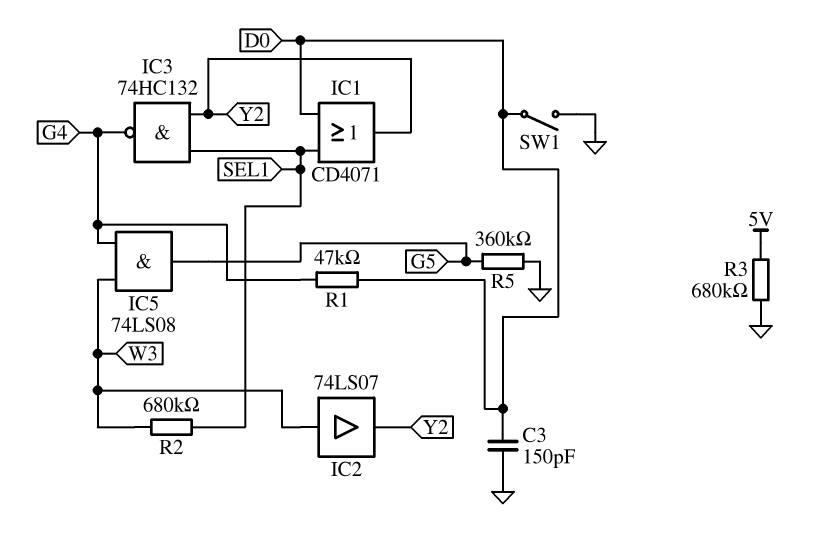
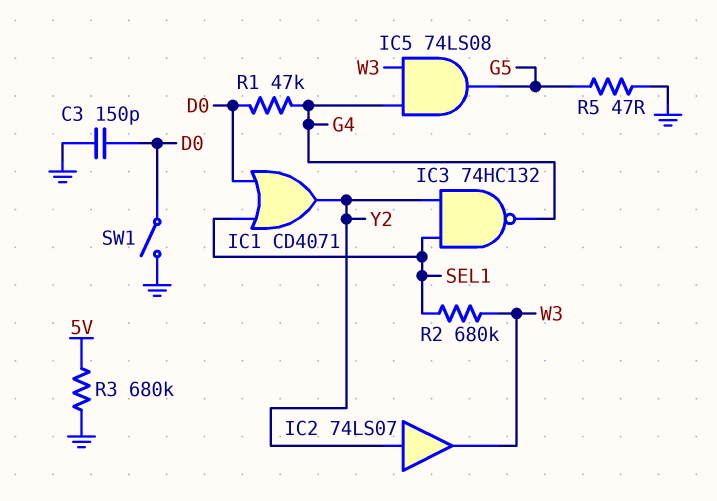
IC2: buffer 74LS07 (in W3, out Y2) -> buffer 74LS07 (in Y2, out W3)
R5: 360k (G5, GND) -> 47 (G5, GND)

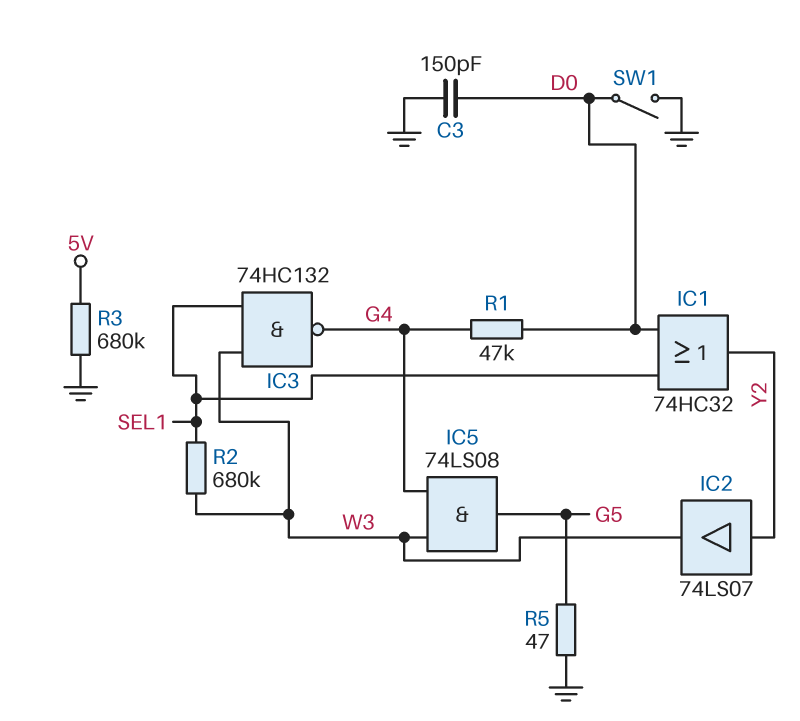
IC1: OR CD4071 (in D0, in SEL1, out Y2) -> OR 74HC32 (in D0, in SEL1, out Y2)
IC3: NAND 74HC132 (in SEL1, in Y2, out G4) -> NAND 74HC132 (in SEL1, in W3, out G4)

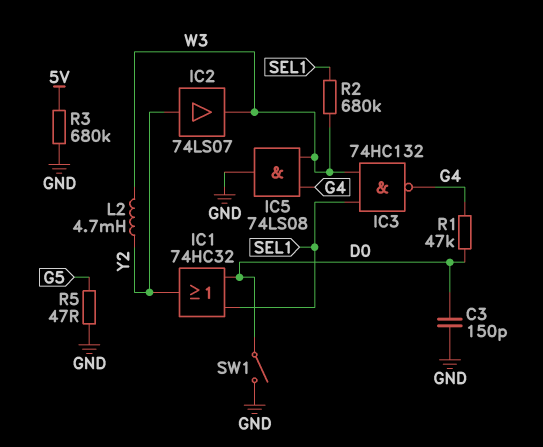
IC5: AND 74LS08 (in G4, in W3, out G5) -> AND 74LS08 (in G4, in W3, out GND)
L2: none -> 4.7mH (W3, Y2)

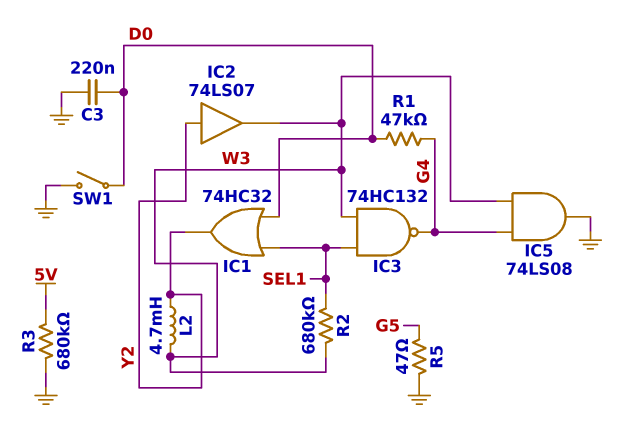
C3: 150pF (D0, GND) -> 220nF (D0, GND)

